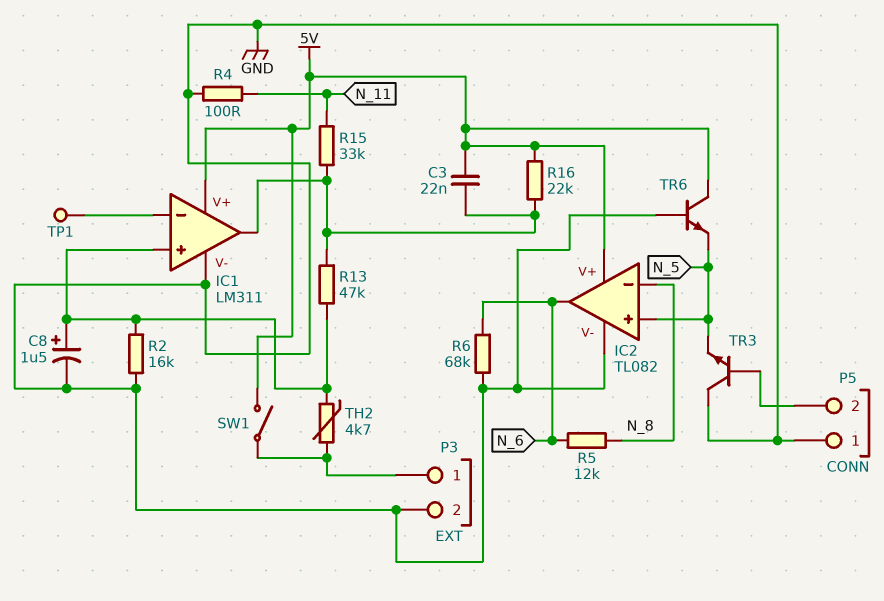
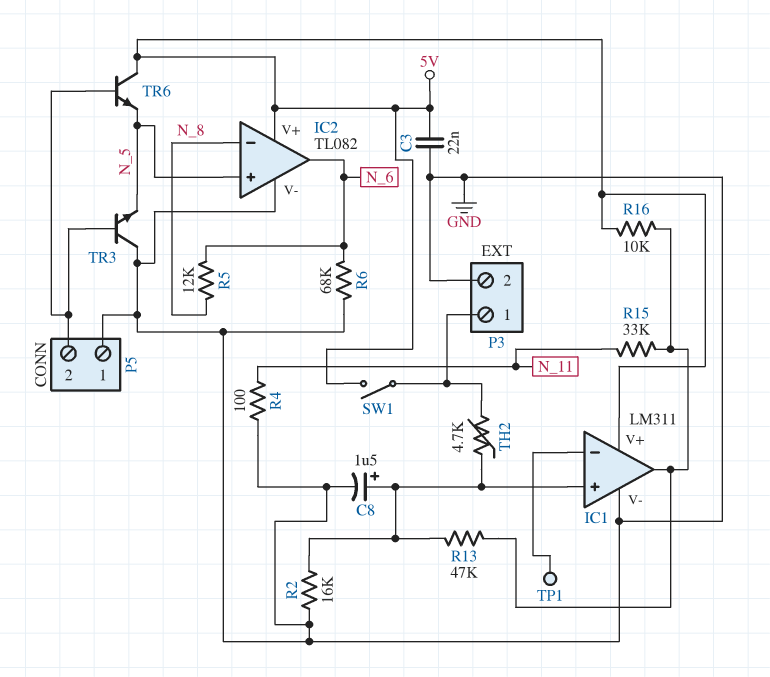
C3: 22nF (5V, IC1/out) -> 22nF (5V, GND)
R16: 22k (5V, IC1/out) -> 10k (5V, IC1/out)
TR6: NPN (B GND, C 5V, E N_5) -> NPN (B P5/2, C 5V, E N_5)

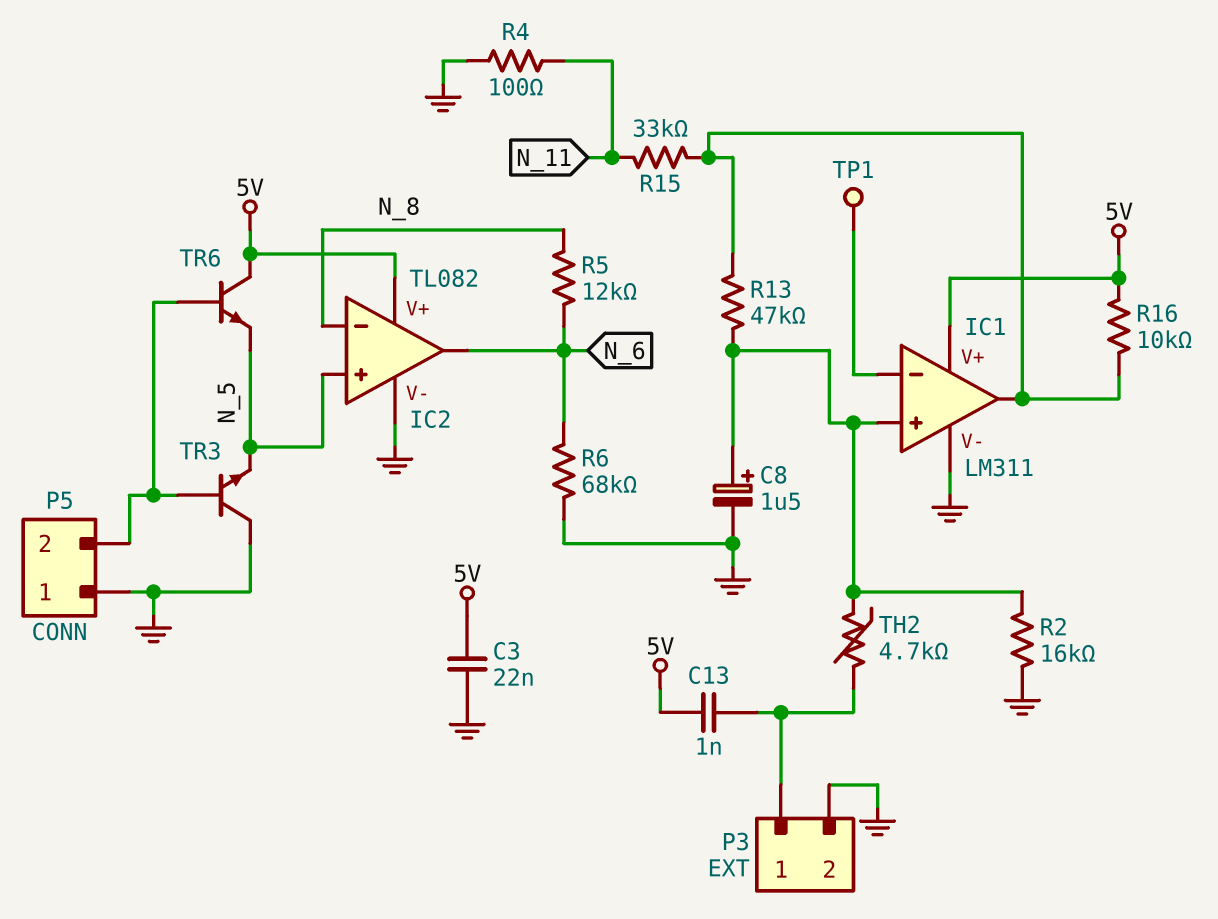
C13: none -> 1nF (5V, P3/1)
SW1: switch (5V, P3/1) -> none

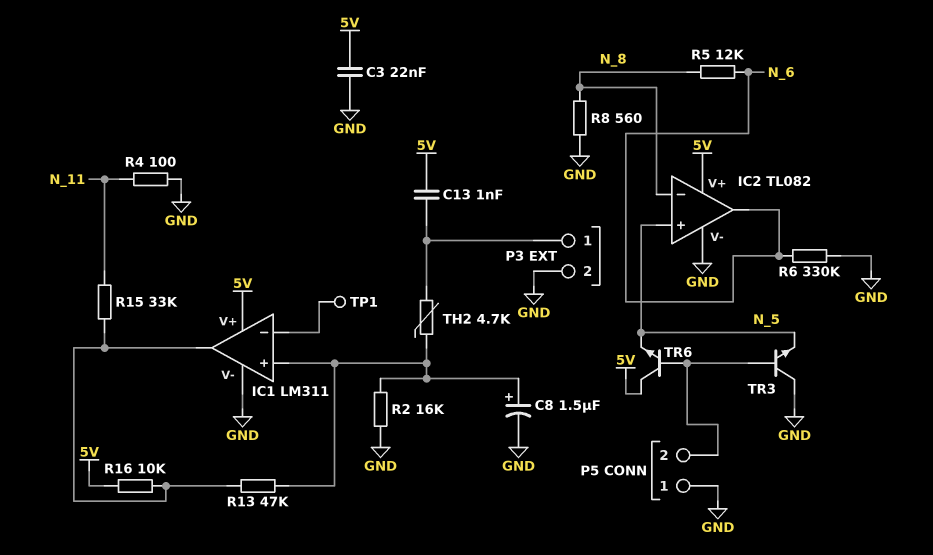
R6: 68k (GND, N_6) -> 330k (GND, N_6)
R8: none -> 560 (GND, N_8)

